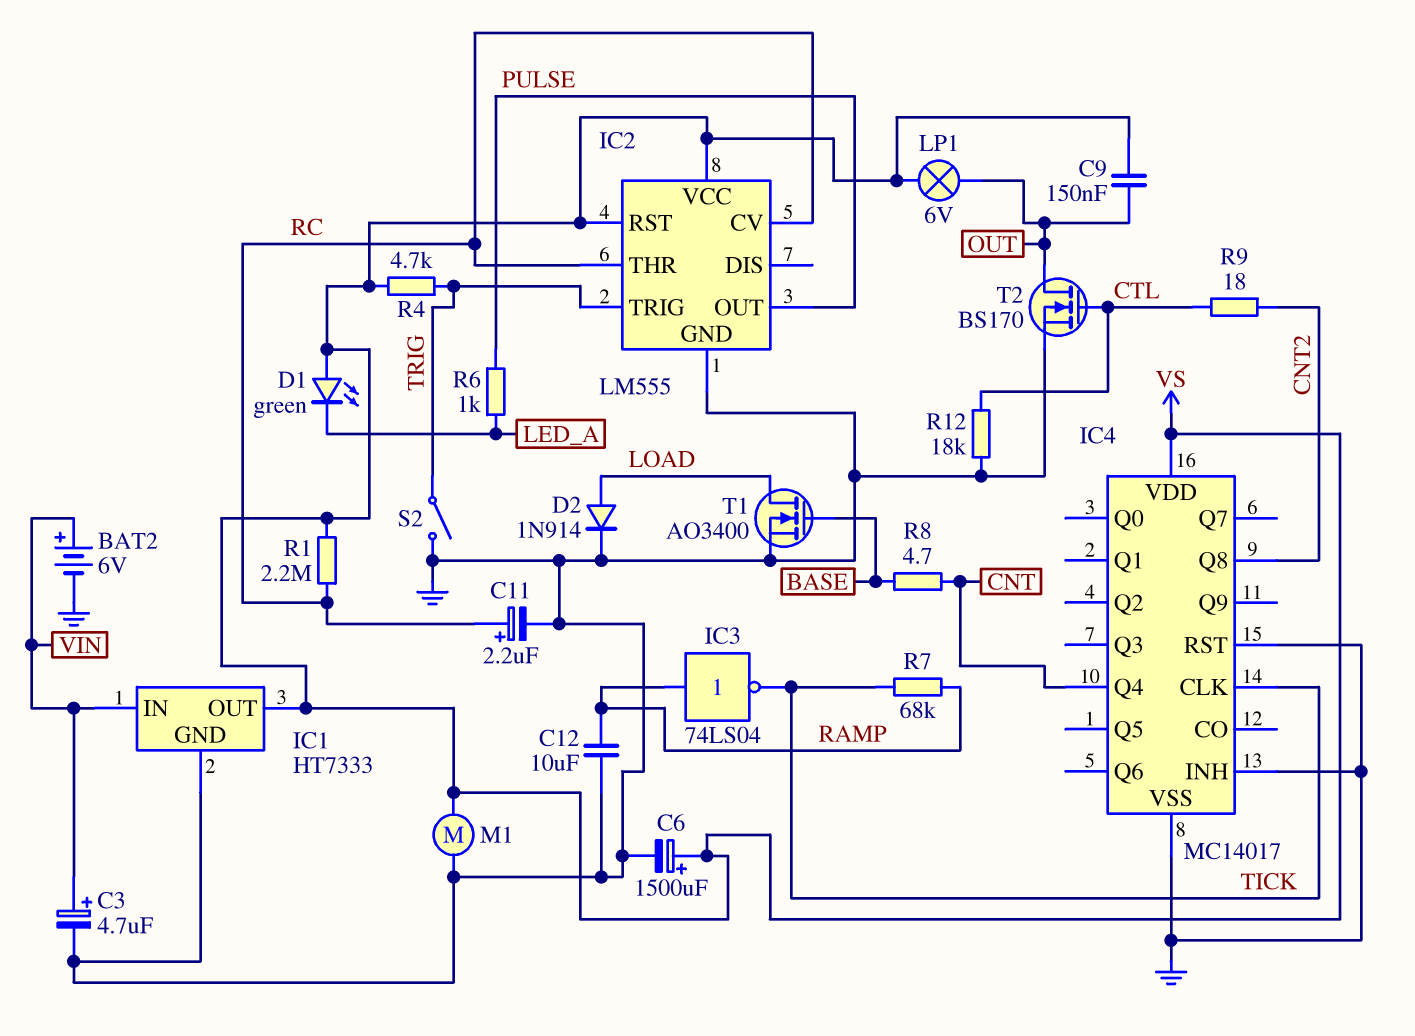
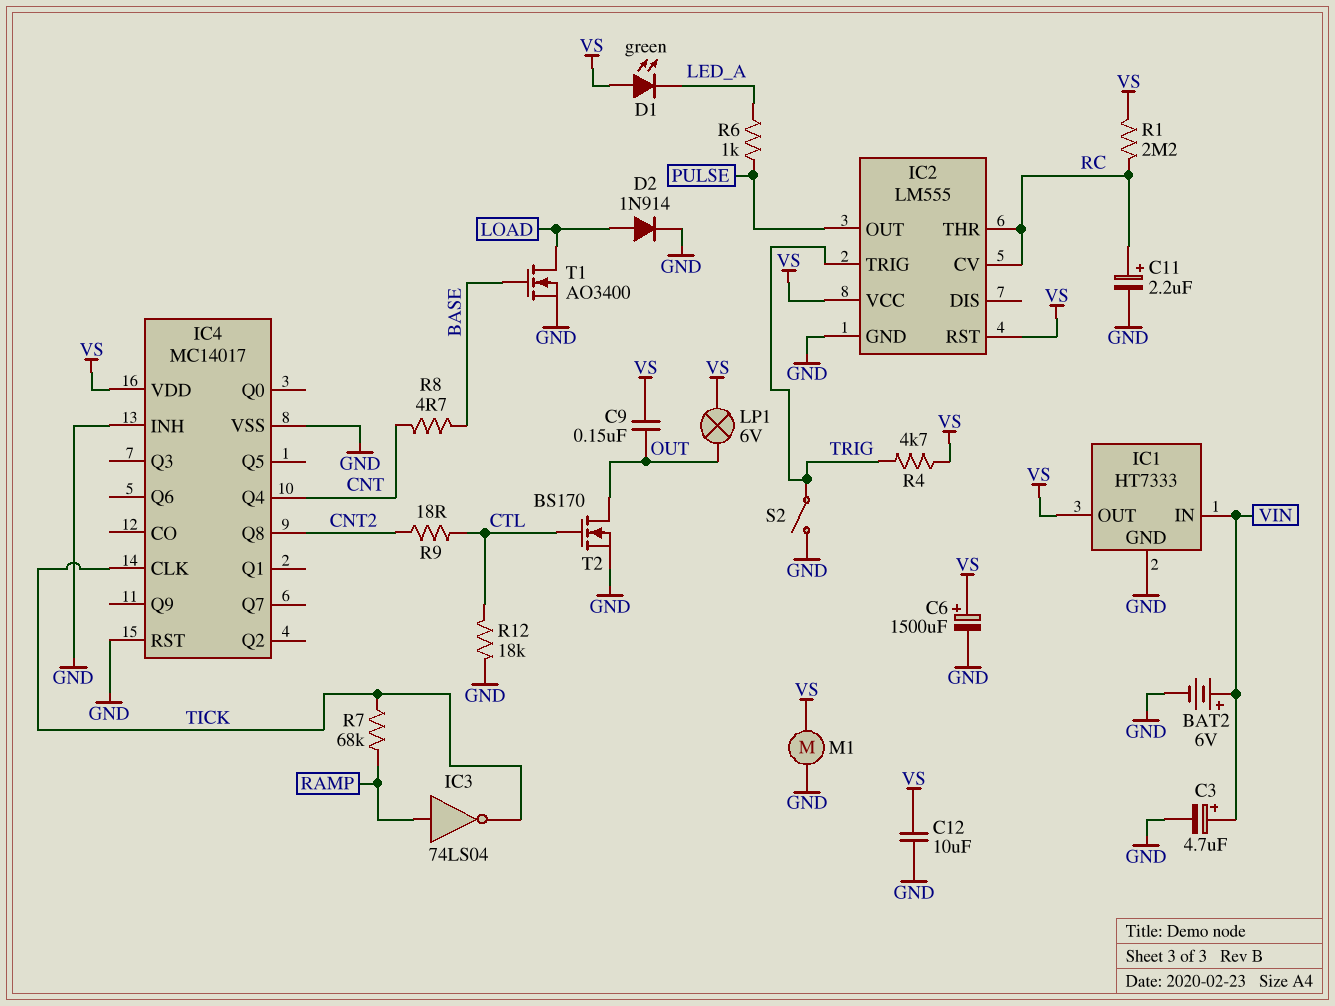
C12: 10uF (GND, RAMP) -> 10uF (GND, VS)

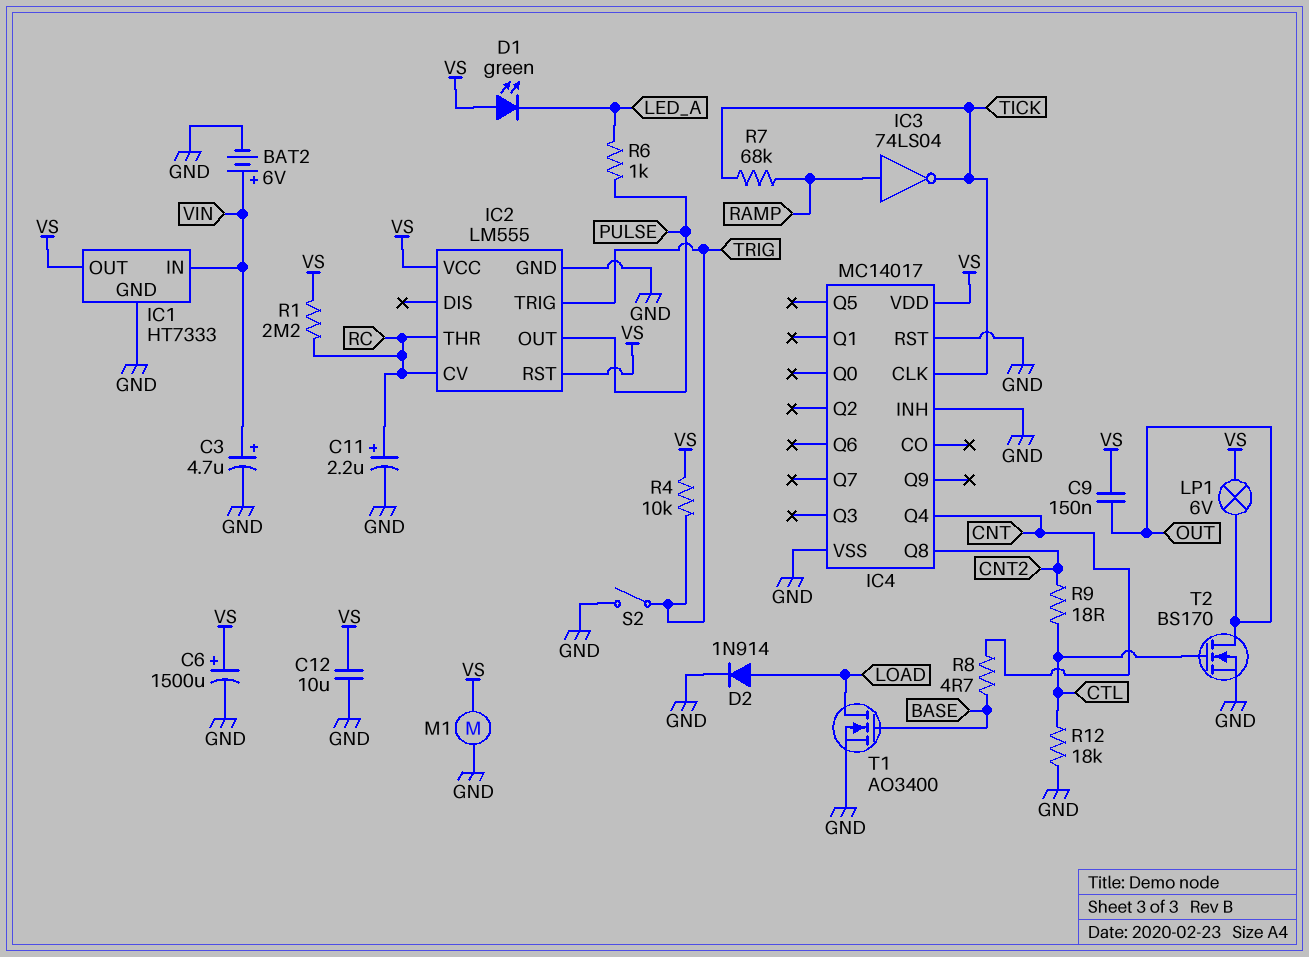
R4: 4.7k (TRIG, VS) -> 10k (TRIG, VS)

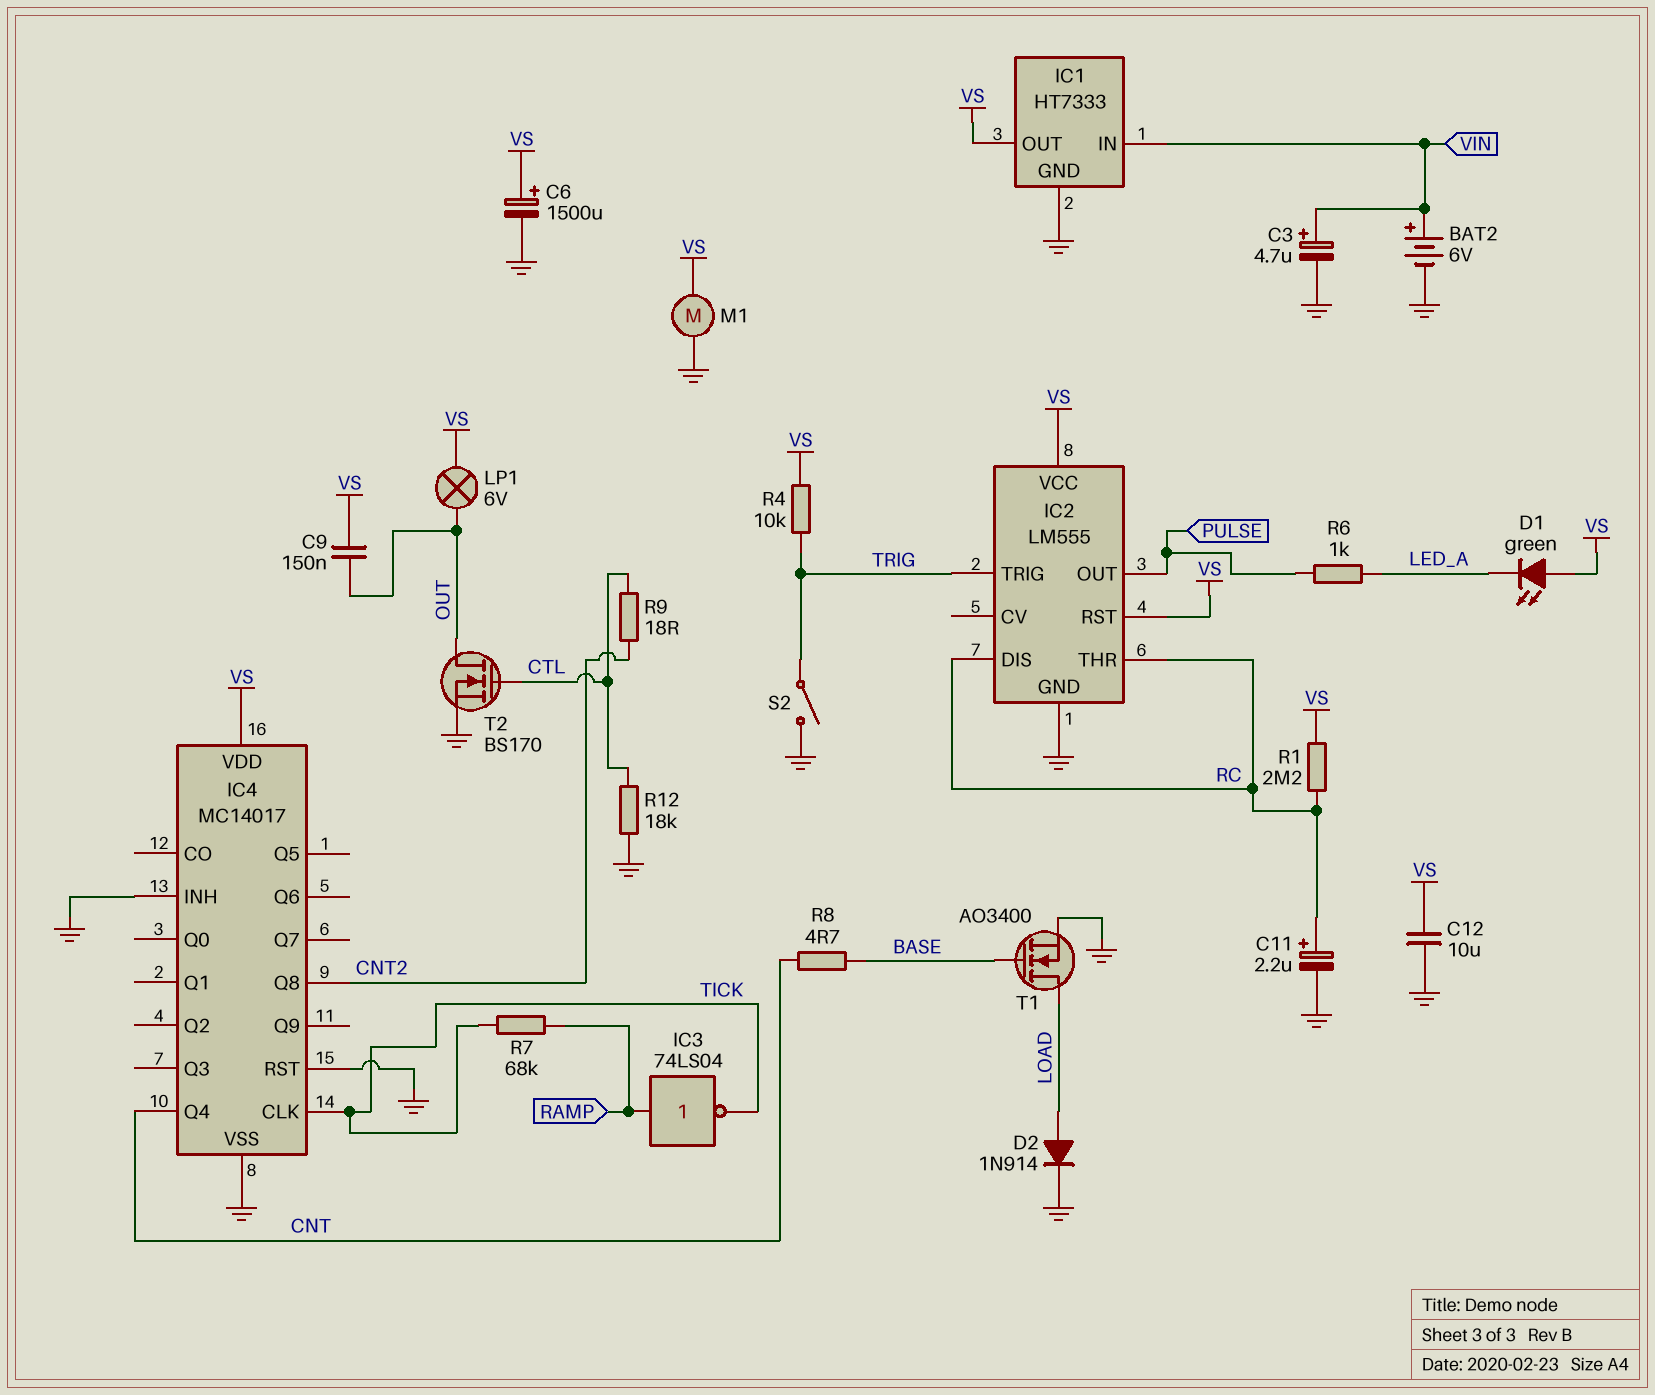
IC2 pin CV: RC -> none
IC2 pin DIS: none -> RC

